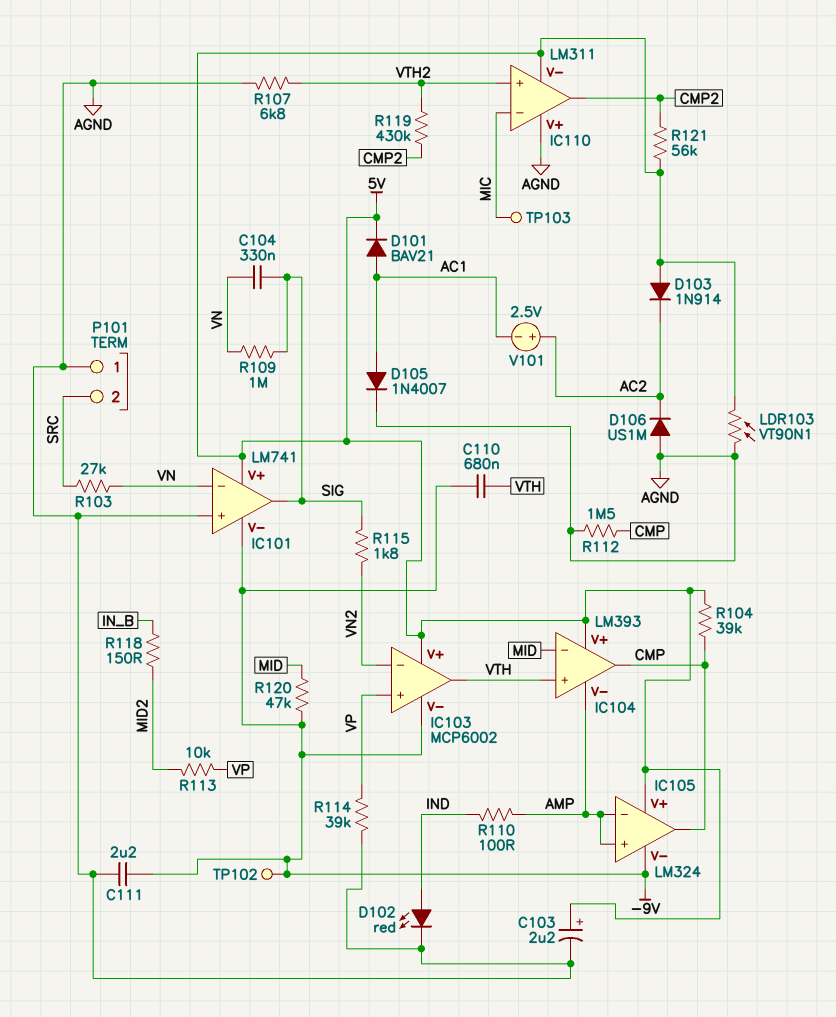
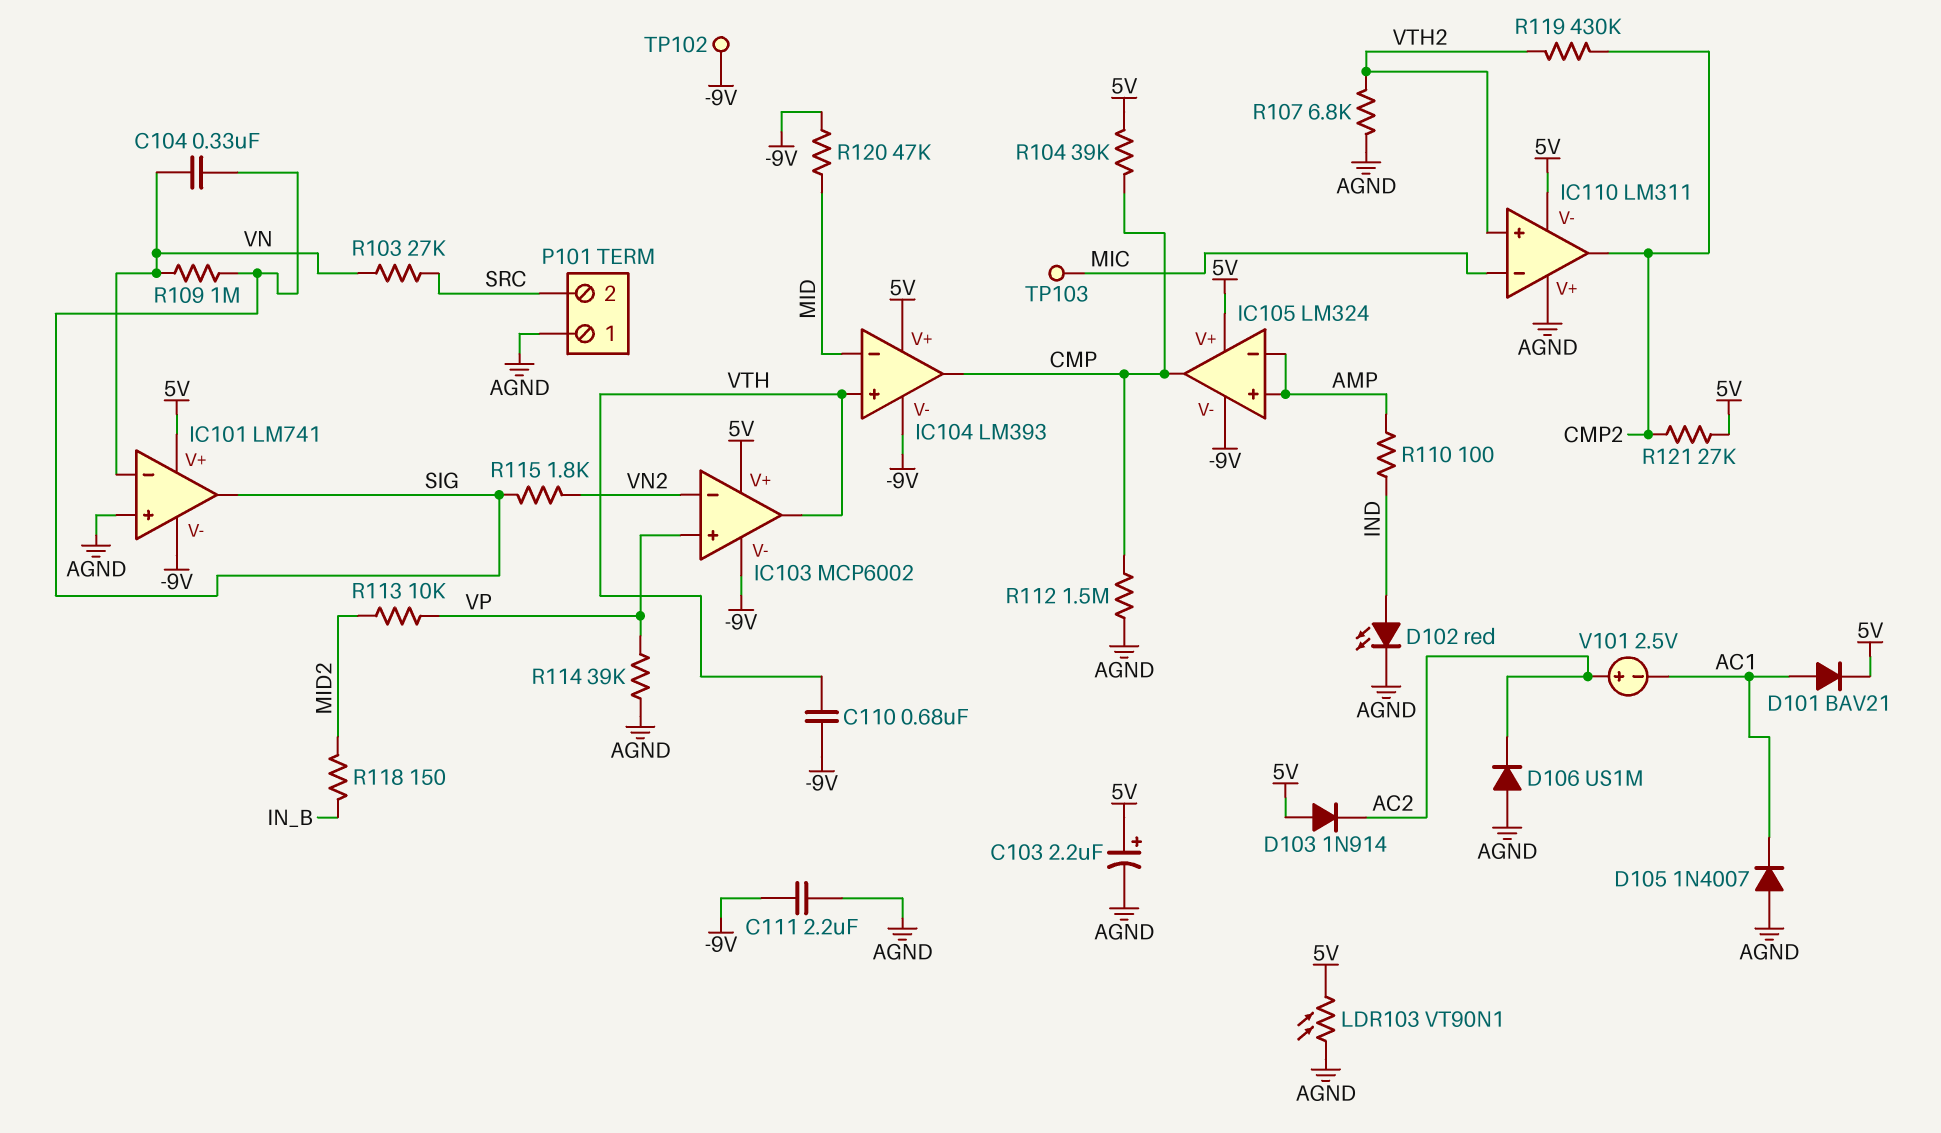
D105: diode 1N4007 (A AC1, K AGND) -> diode 1N4007 (A AGND, K AC1)
IC104 pin V-: AMP -> -9V
R121: 56k (5V, CMP2) -> 27k (5V, CMP2)

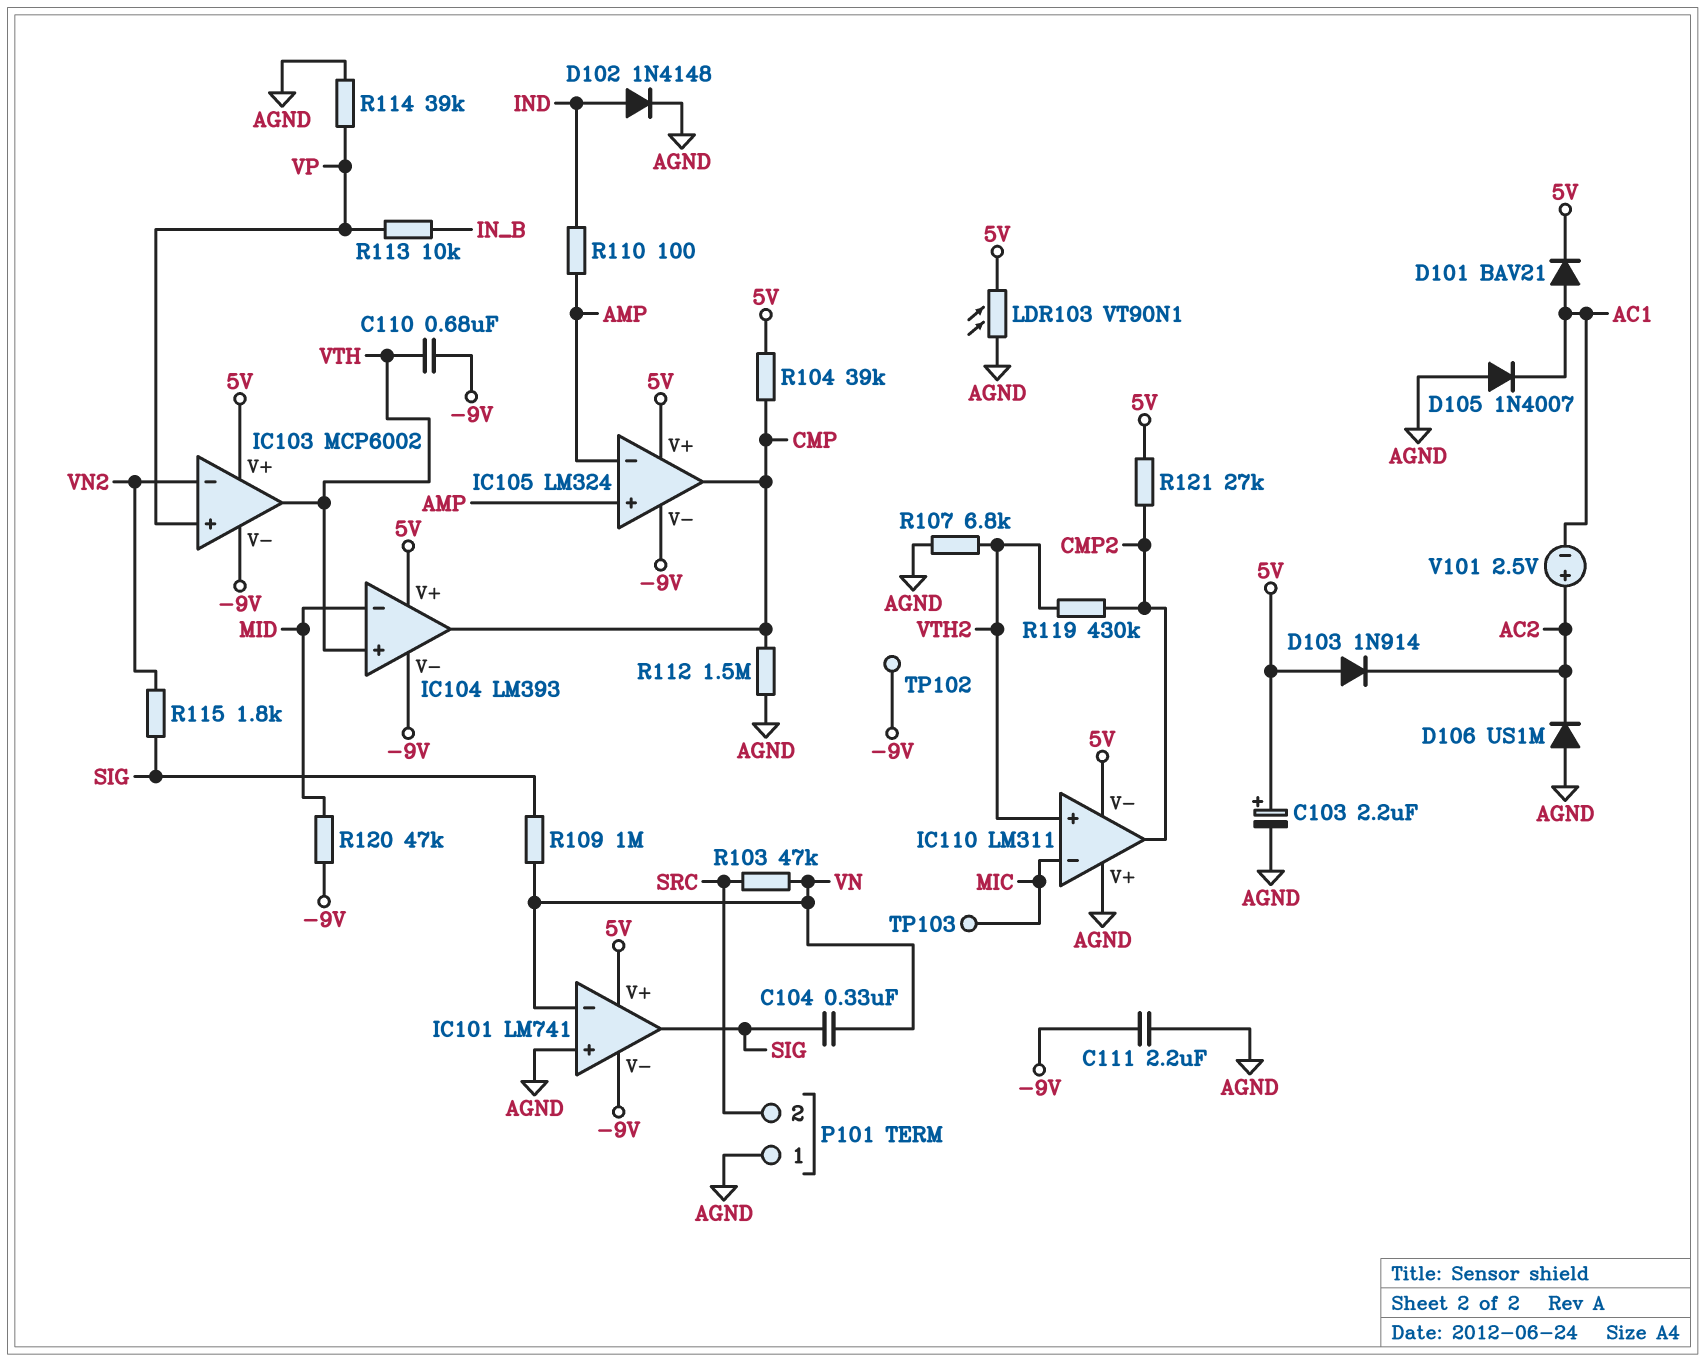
D102: LED red (A IND, K AGND) -> diode 1N4148 (A IND, K AGND)
R103: 27k (SRC, VN) -> 47k (SRC, VN)
R113: 10k (MID2, VP) -> 10k (IN_B, VP)
R118: 150 (IN_B, MID2) -> none

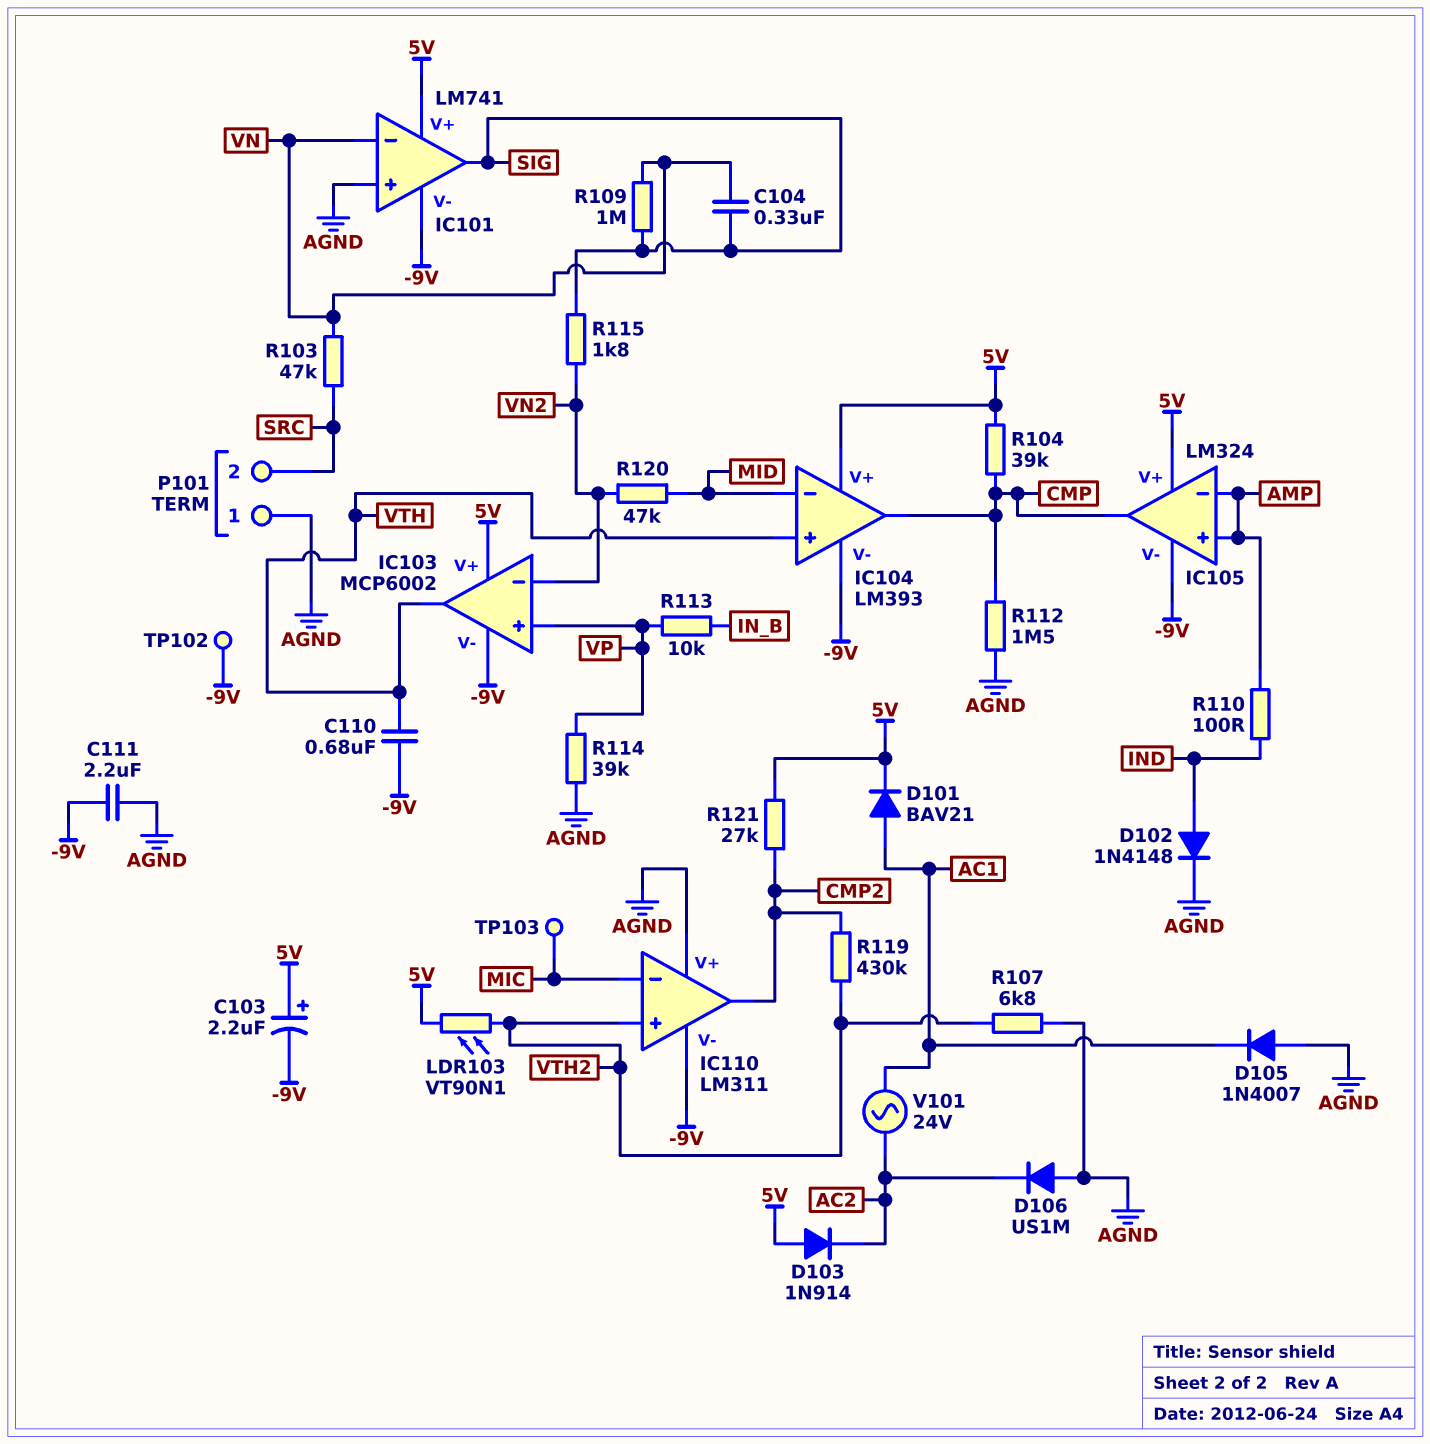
C103: 2.2uF (plus 5V, minus AGND) -> 2.2uF (plus 5V, minus -9V)
IC110 pin V-: 5V -> -9V
LDR103: VT90N1 (5V, AGND) -> VT90N1 (5V, VTH2)
R120: 47k (-9V, MID) -> 47k (MID, VN2)
V101: 2.5V (plus AC2, minus AC1) -> AC 24V (AC1, AC2)

